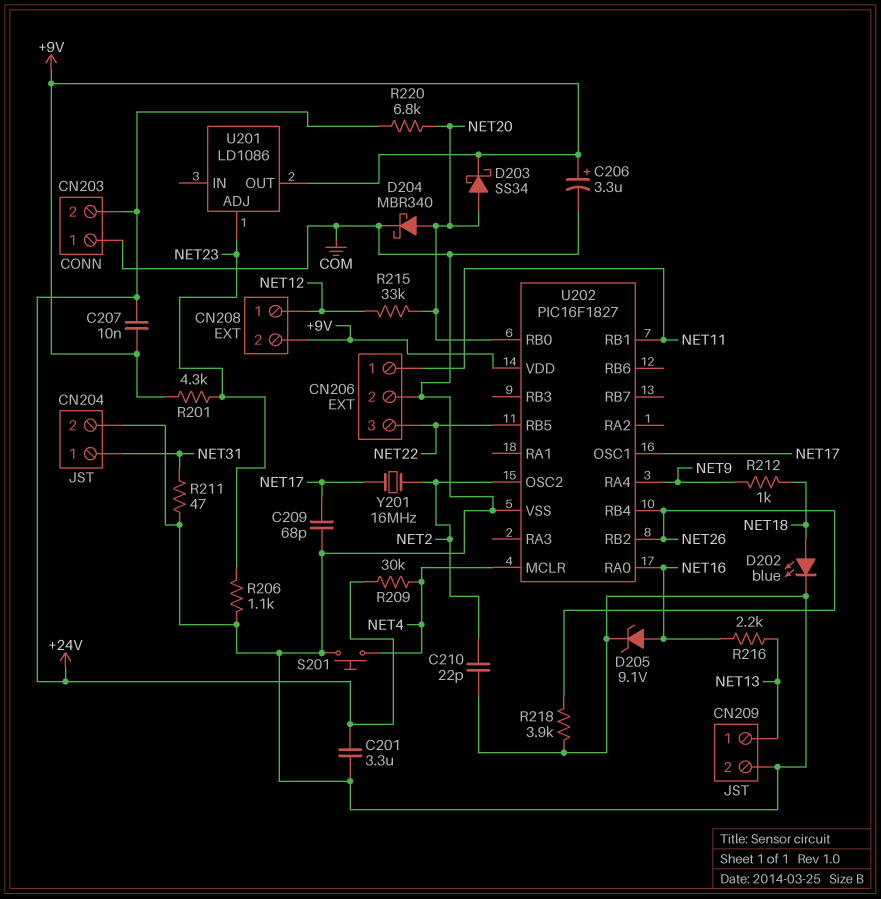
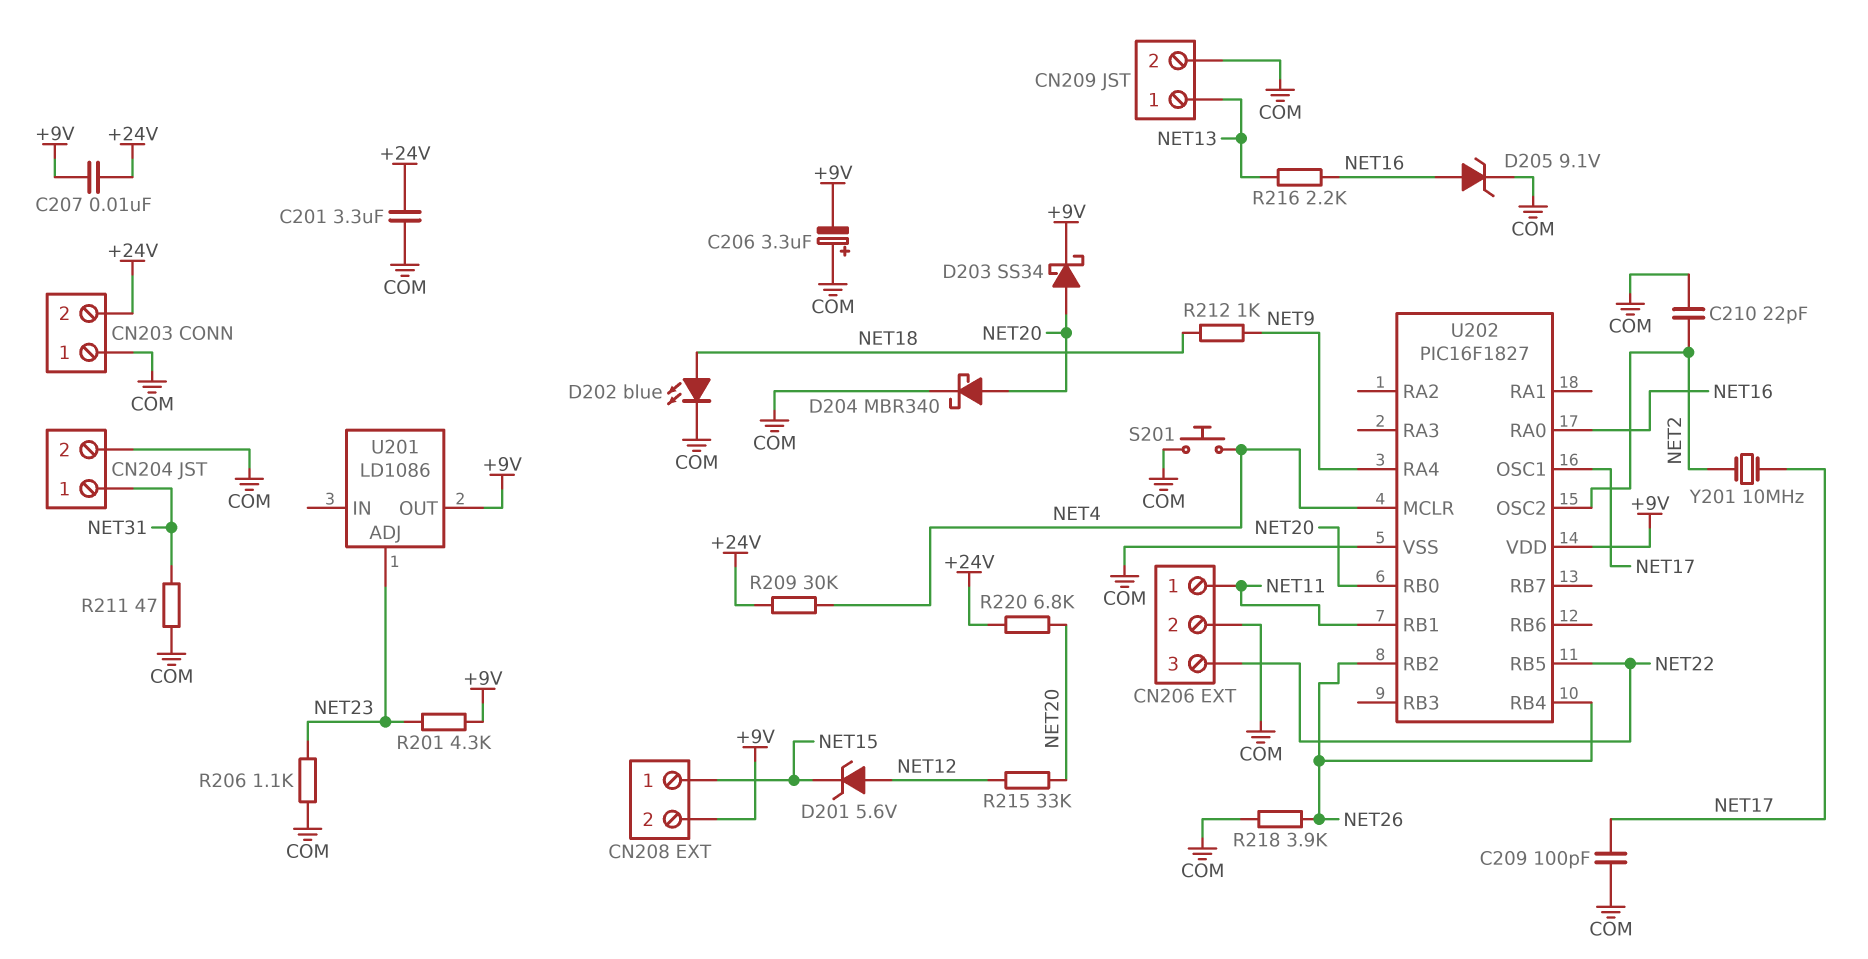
C206: 3.3uF (plus +9V, minus COM) -> 3.3uF (plus COM, minus +9V)
C209: 68pF (COM, NET17) -> 100pF (COM, NET17)
CN208 pin 1: NET12 -> NET15
D201: none -> zener 5.6V (A NET12, K NET15)
Y201: 16MHz (NET2, NET17) -> 10MHz (NET2, NET17)

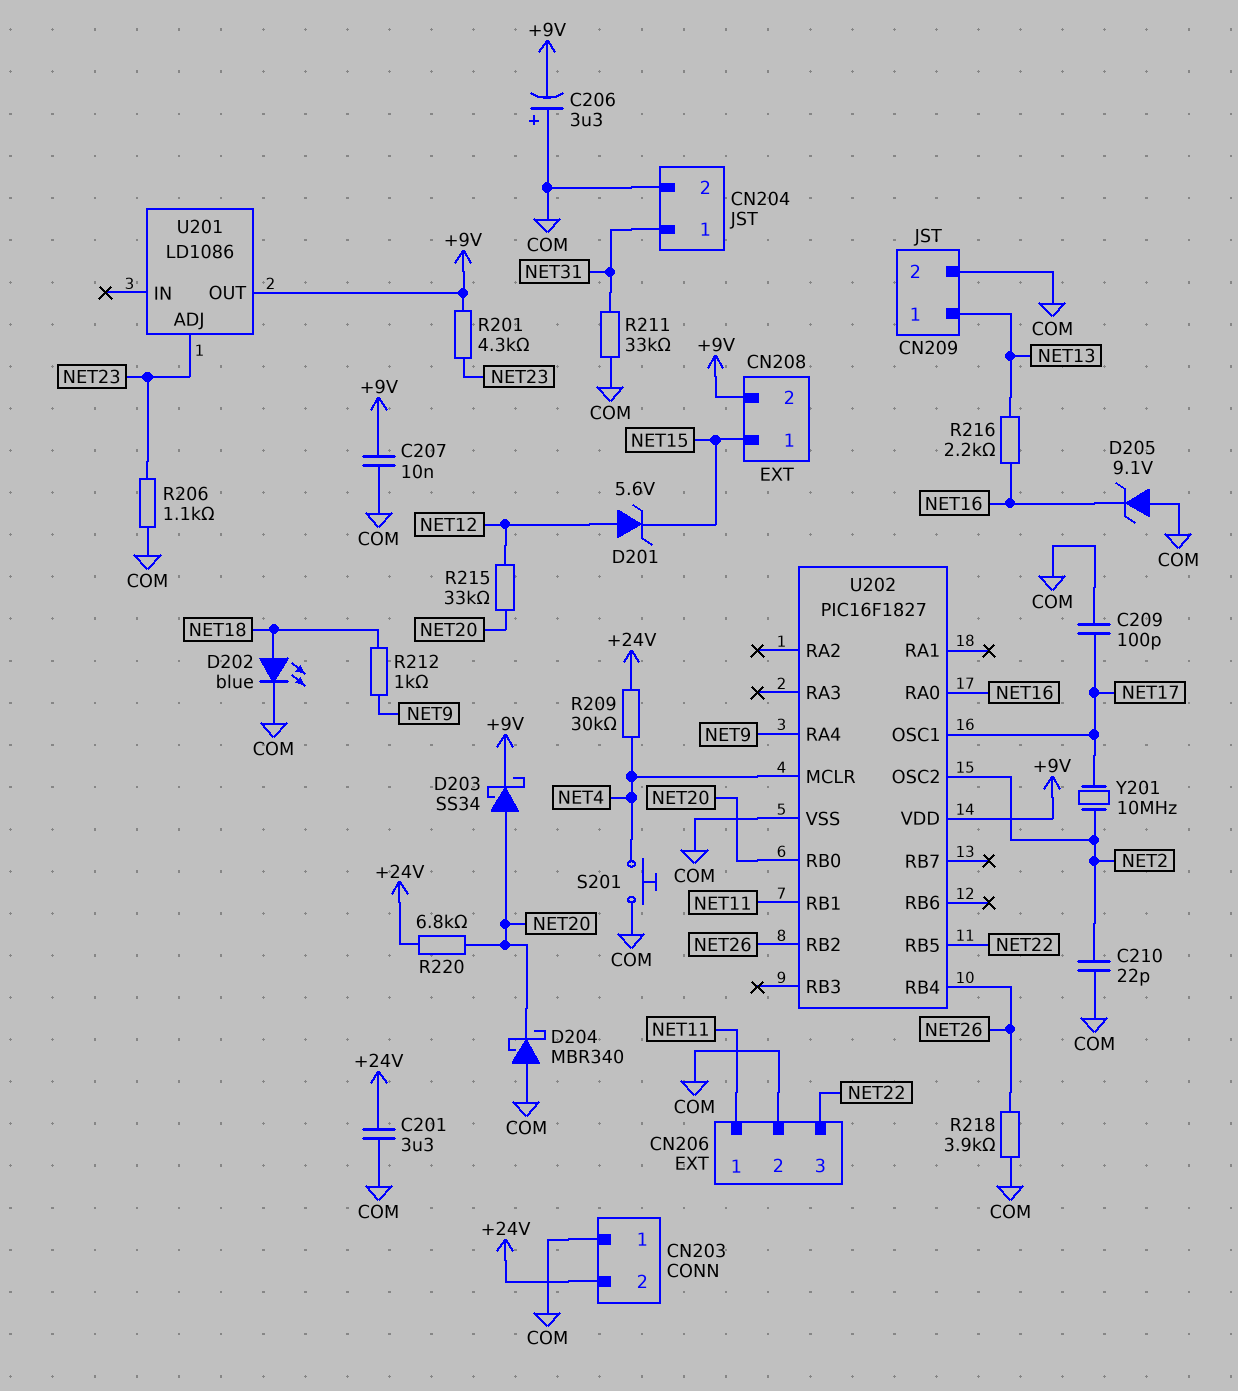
C207: 10nF (+9V, +24V) -> 10nF (+9V, COM)
D204: schottky MBR340 (A NET20, K COM) -> schottky MBR340 (A COM, K NET20)
D205: zener 9.1V (A NET16, K COM) -> zener 9.1V (A COM, K NET16)
R211: 47 (COM, NET31) -> 33k (COM, NET31)

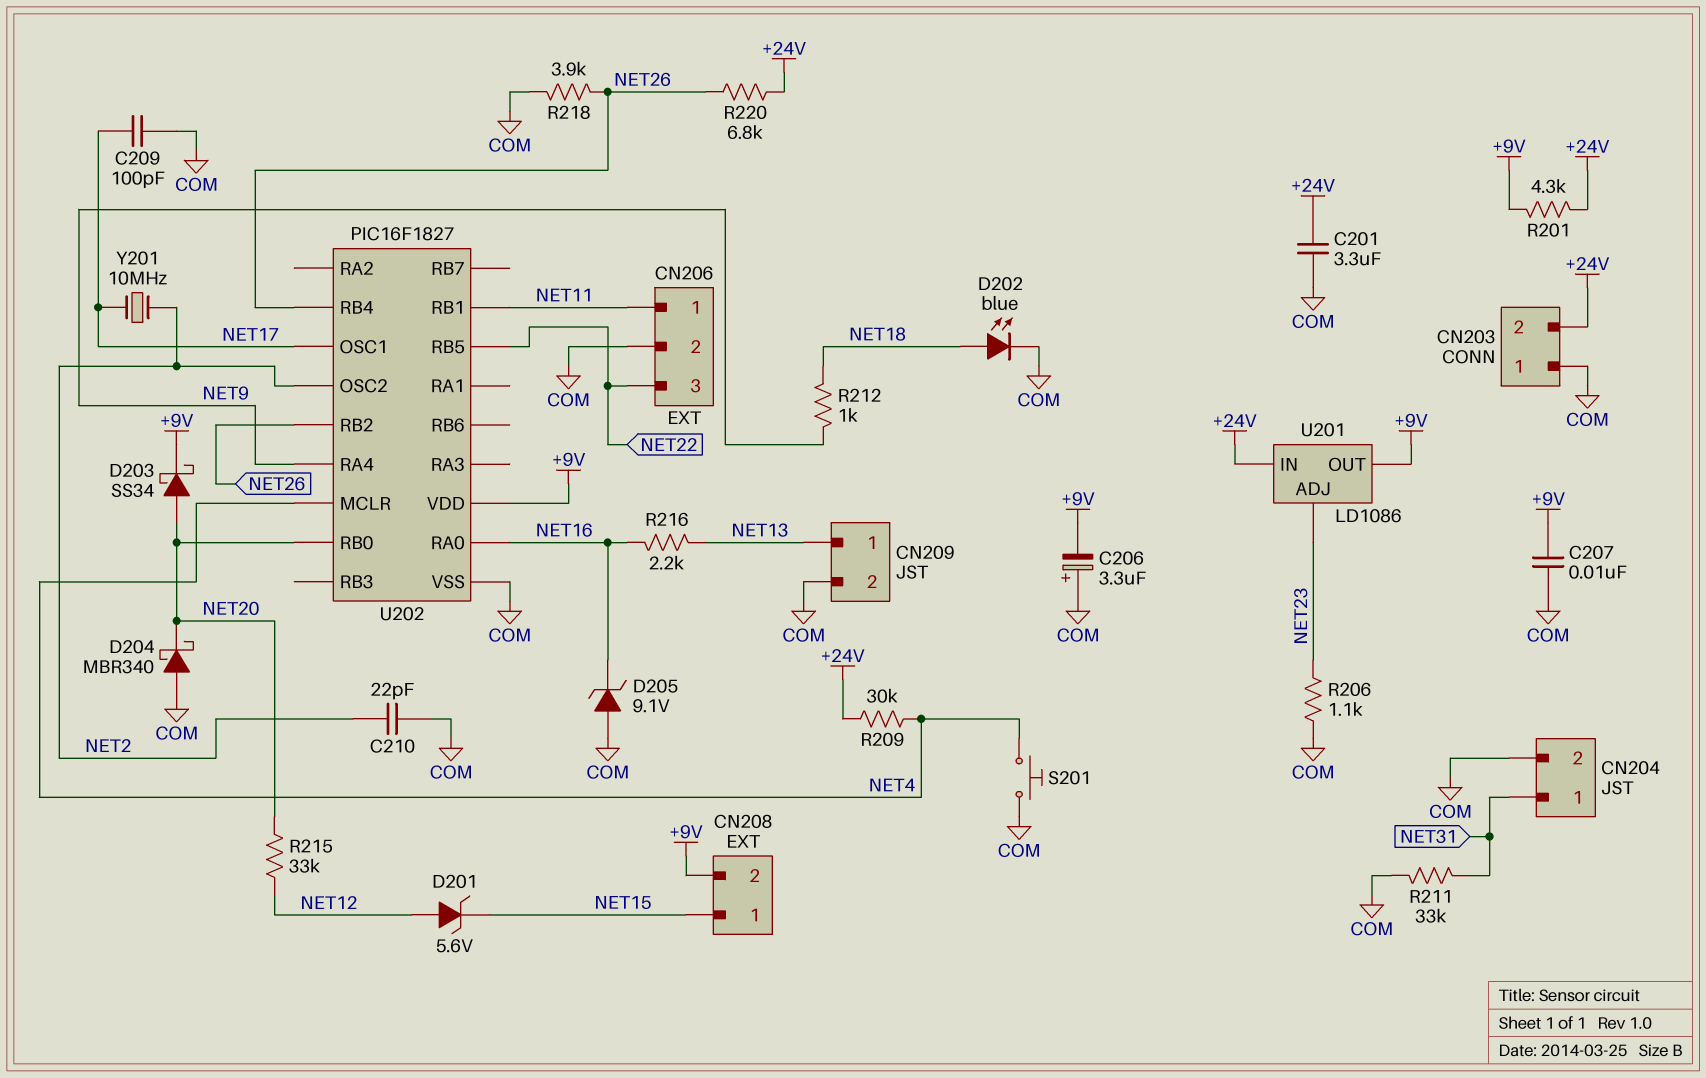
R201: 4.3k (+9V, NET23) -> 4.3k (+9V, +24V)
R220: 6.8k (+24V, NET20) -> 6.8k (+24V, NET26)
U201 pin IN: none -> +24V

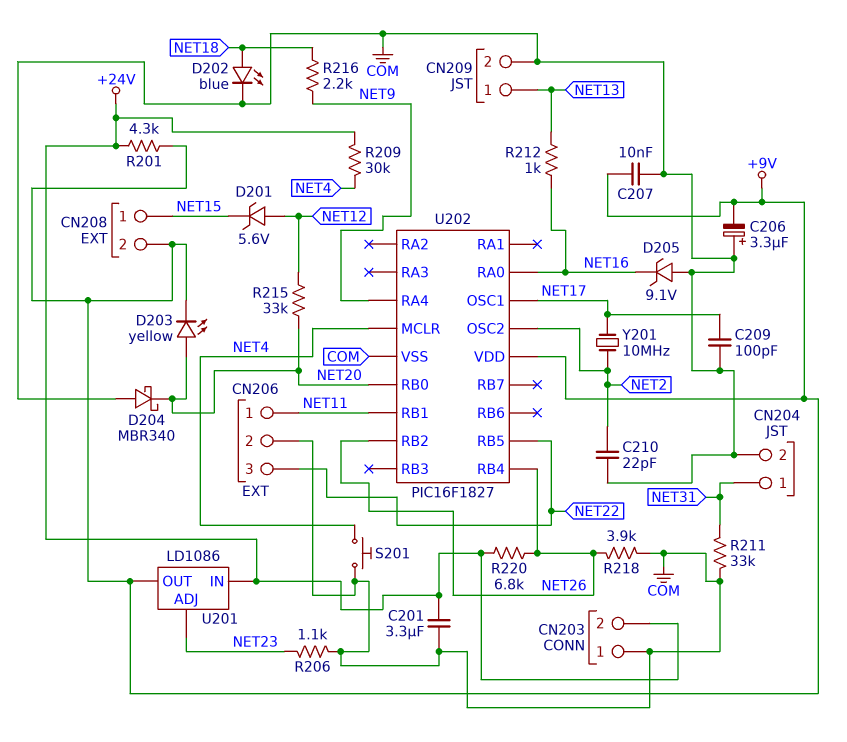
D203: schottky SS34 (A NET20, K +9V) -> LED yellow (A NET20, K +9V)
R212: 1k (NET9, NET18) -> 1k (NET13, NET16)
R216: 2.2k (NET13, NET16) -> 2.2k (NET9, NET18)

